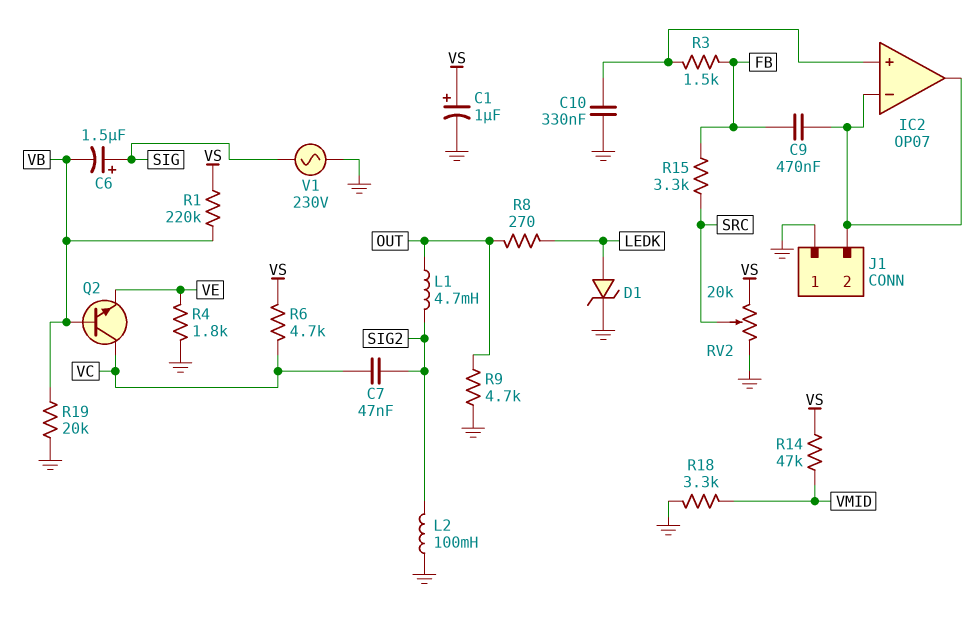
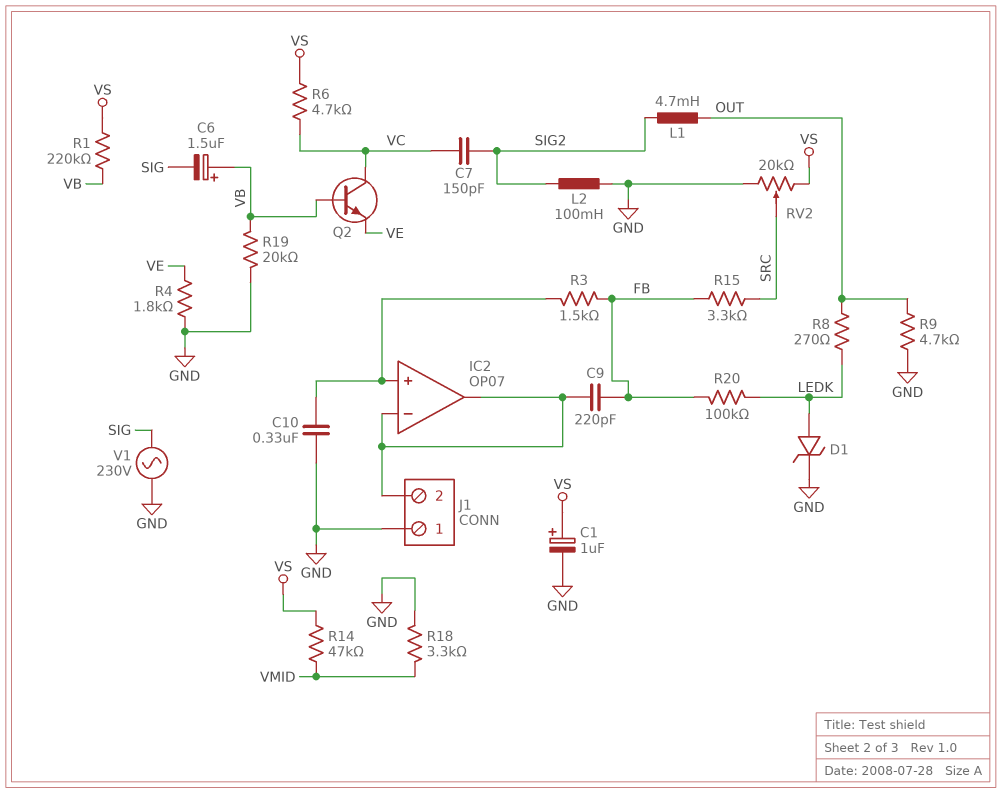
C6: 1.5uF (plus SIG, minus VB) -> 1.5uF (plus VB, minus SIG)
C7: 47nF (SIG2, VC) -> 150pF (SIG2, VC)
C9: 470nF (FB, IC2/in-) -> 220pF (FB, IC2/in-)
R20: none -> 100k (FB, LEDK)

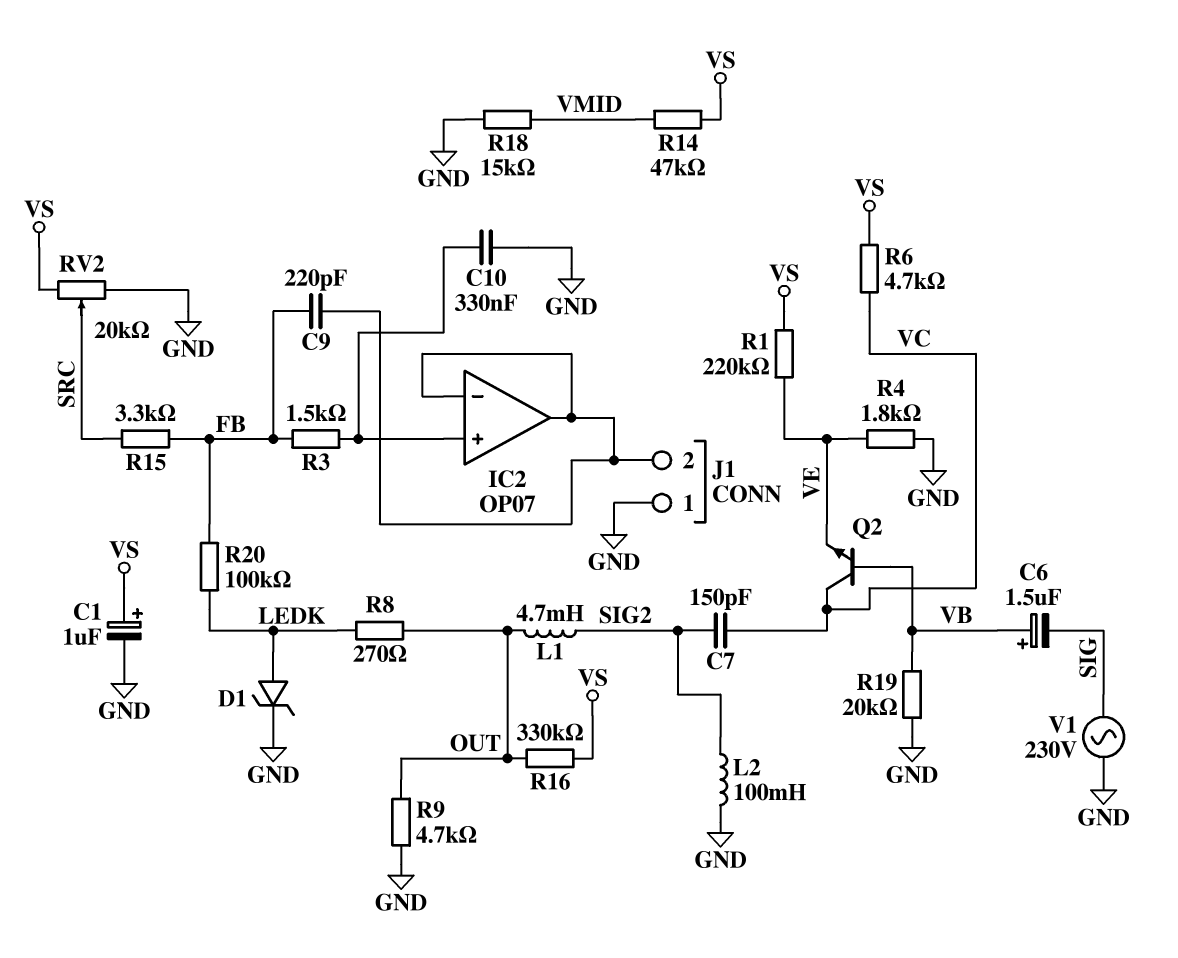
R1: 220k (VB, VS) -> 220k (VE, VS)
R16: none -> 330k (OUT, VS)
R18: 3.3k (GND, VMID) -> 15k (GND, VMID)

